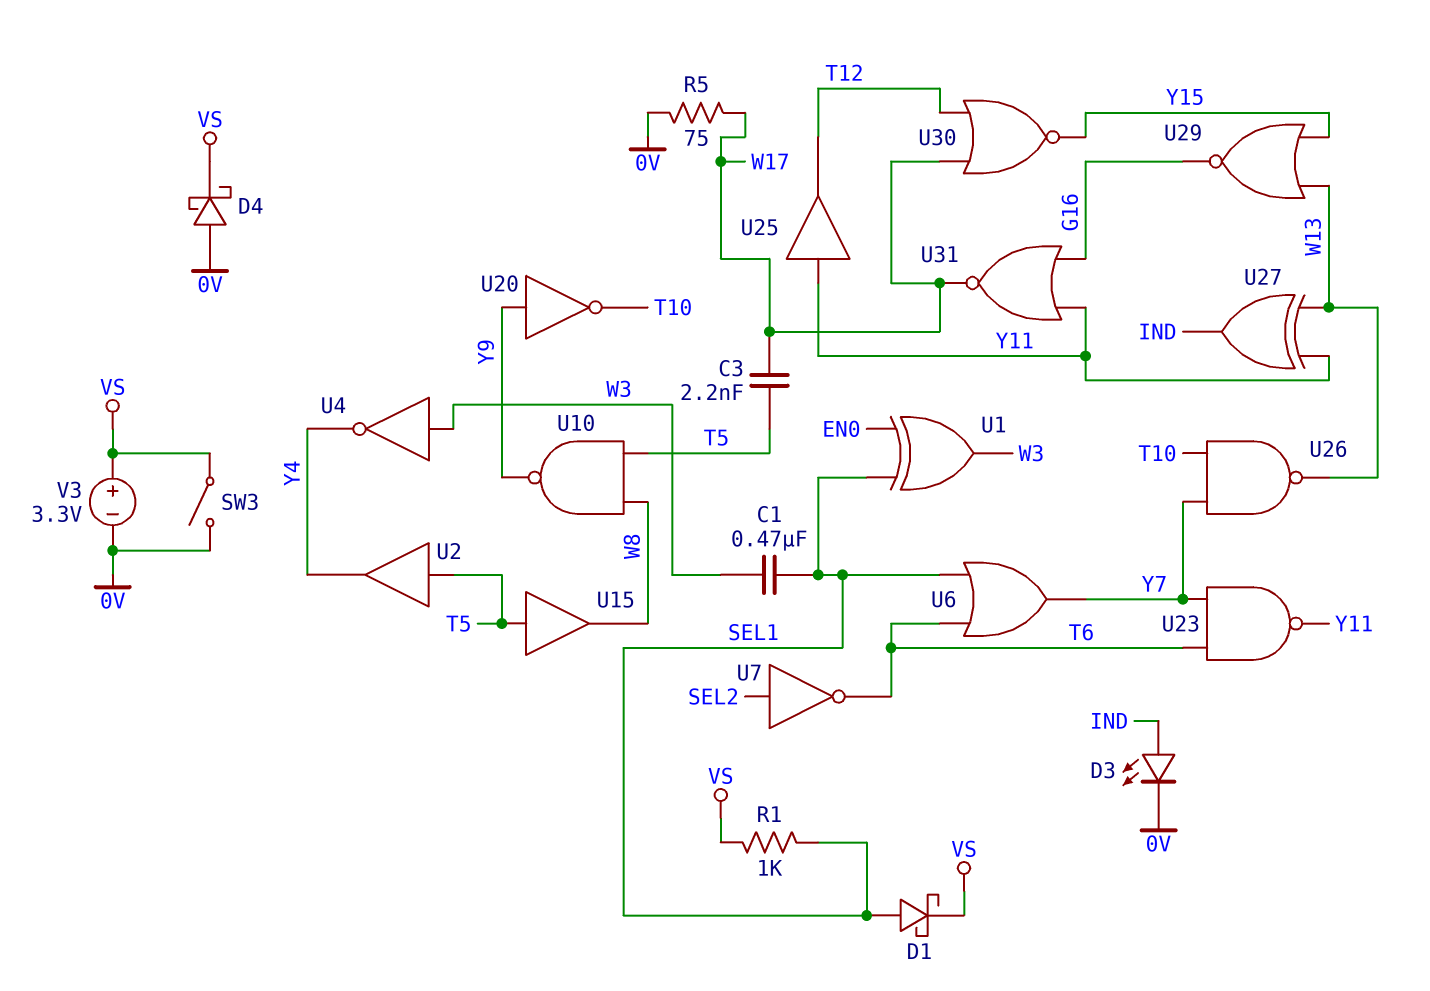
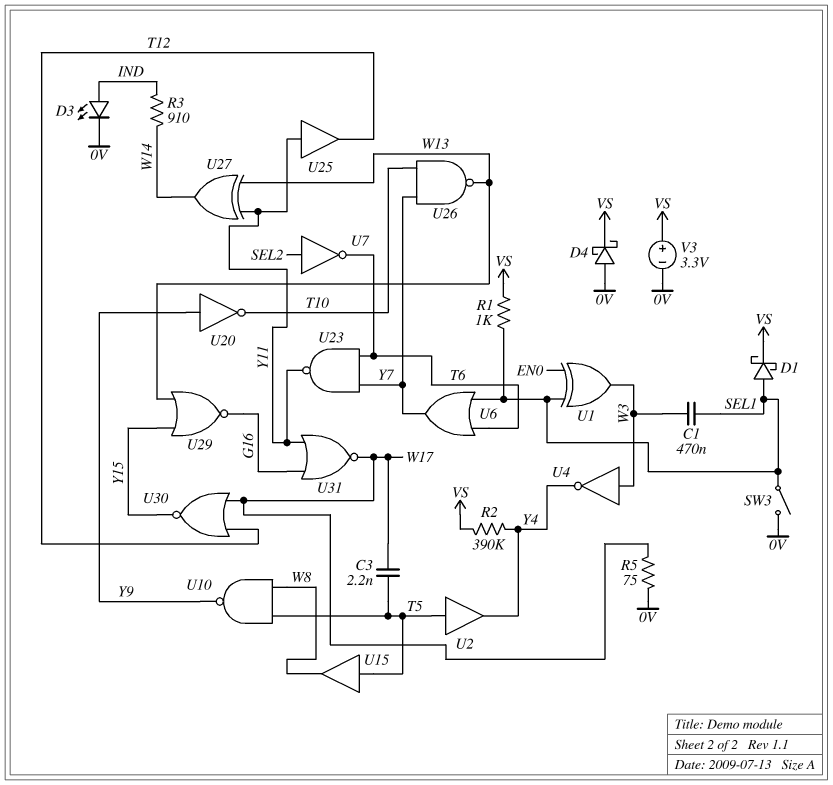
R2: none -> 390k (VS, Y4)
R3: none -> 910 (IND, W14)
SW3: switch (0V, VS) -> switch (0V, SEL1)
U27: XOR (in W13, in Y11, out IND) -> XOR (in W13, in Y11, out W14)

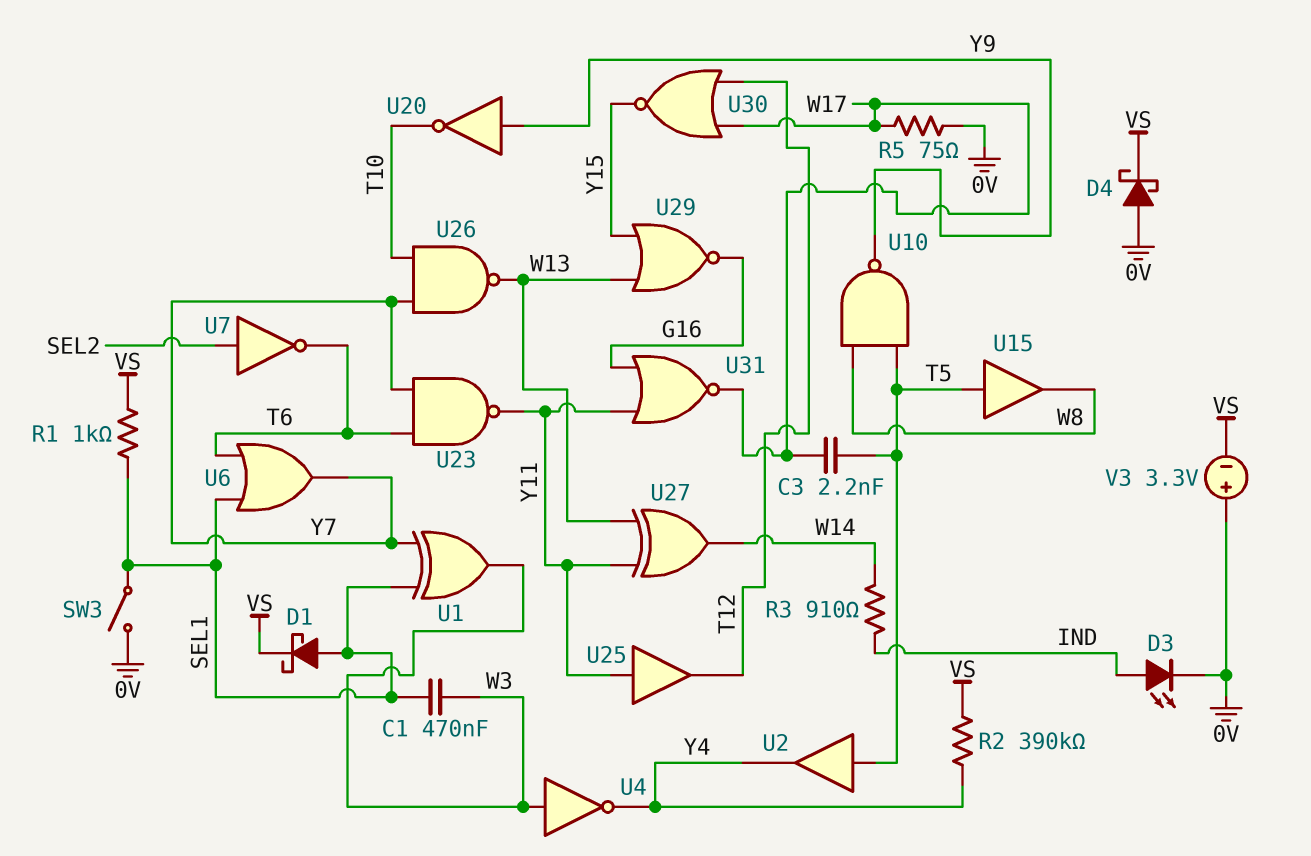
U1: XOR (in EN0, in SEL1, out W3) -> XOR (in SEL1, in Y7, out W3)
V3: 3.3V (plus VS, minus 0V) -> 3.3V (plus 0V, minus VS)

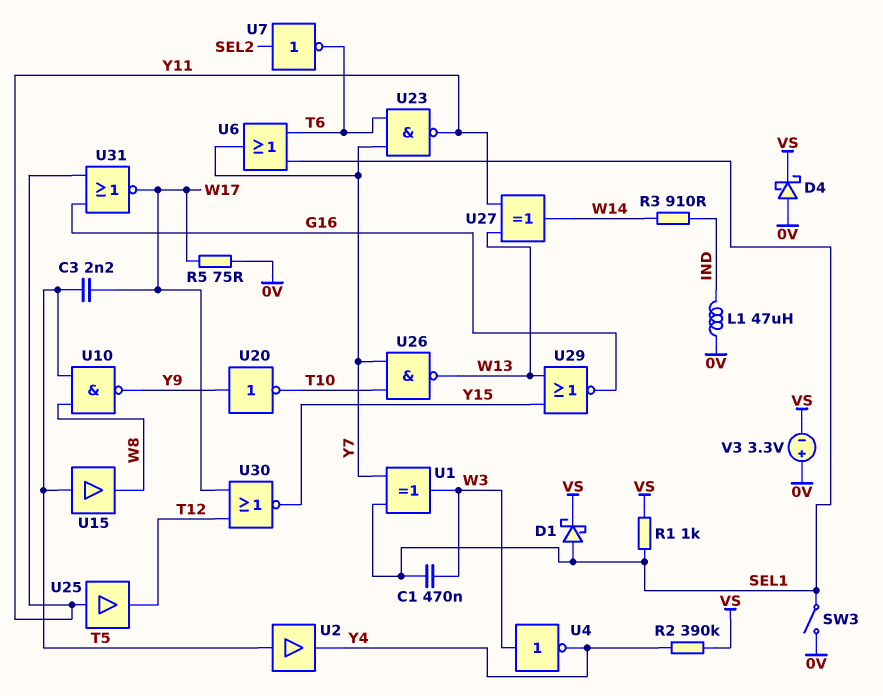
D3: LED (A IND, K 0V) -> none
L1: none -> 47uH (0V, IND)

